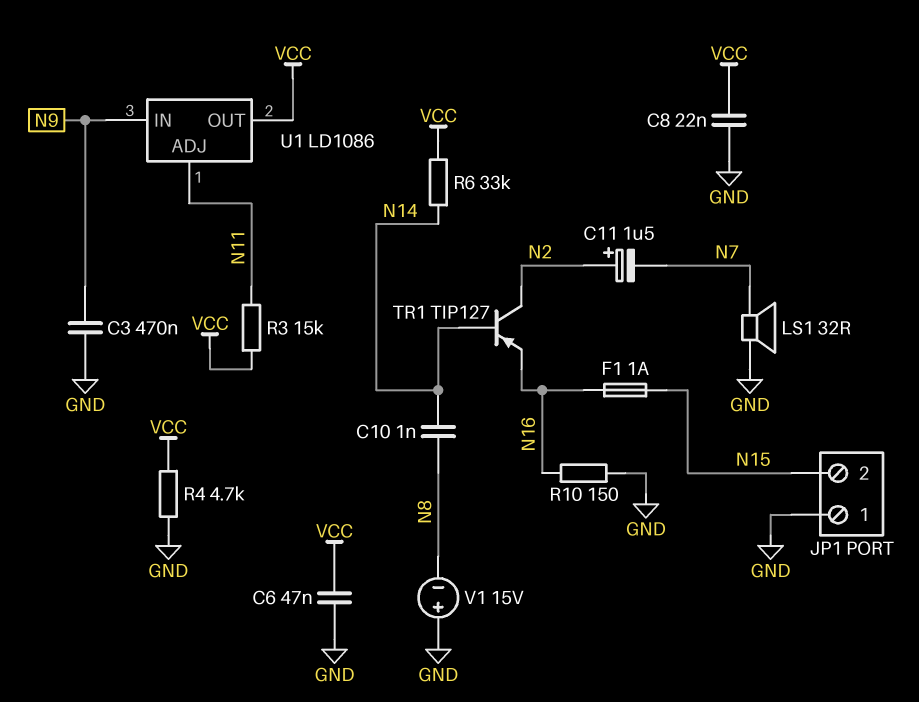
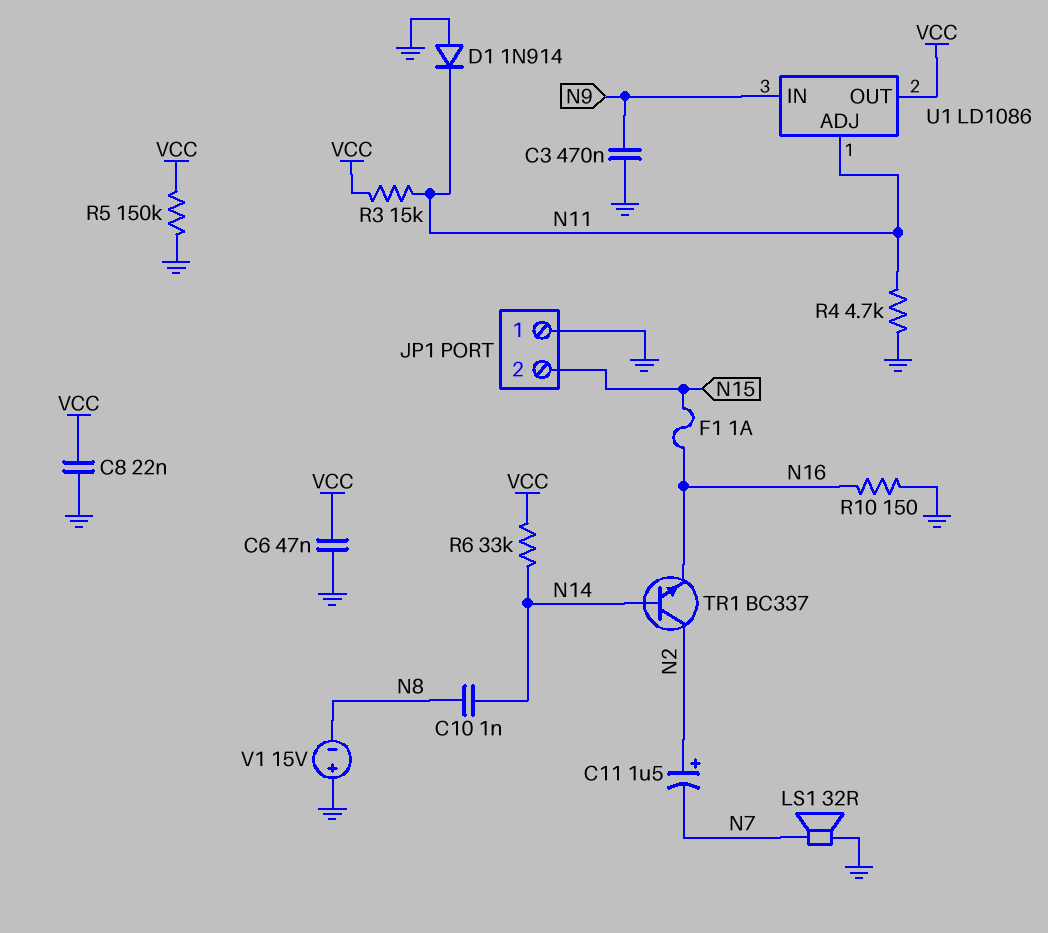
D1: none -> diode 1N914 (A GND, K N11)
R4: 4.7k (GND, VCC) -> 4.7k (GND, N11)
R5: none -> 150k (GND, VCC)
TR1: PNP TIP127 (B N14, C N2, E N16) -> NPN BC337 (B N14, C N2, E N16)

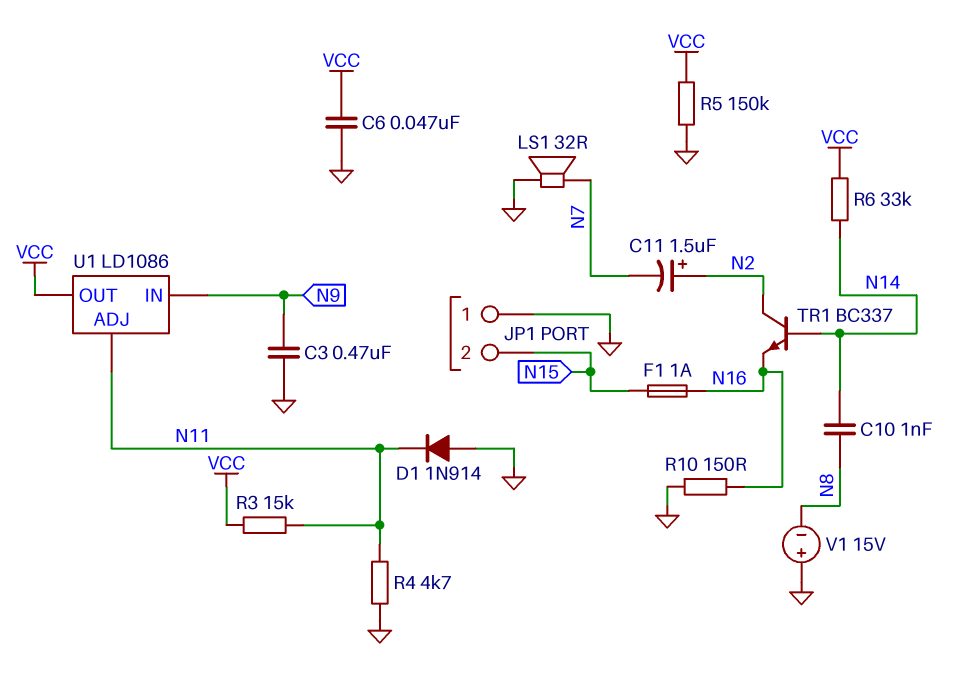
C8: 22nF (GND, VCC) -> none

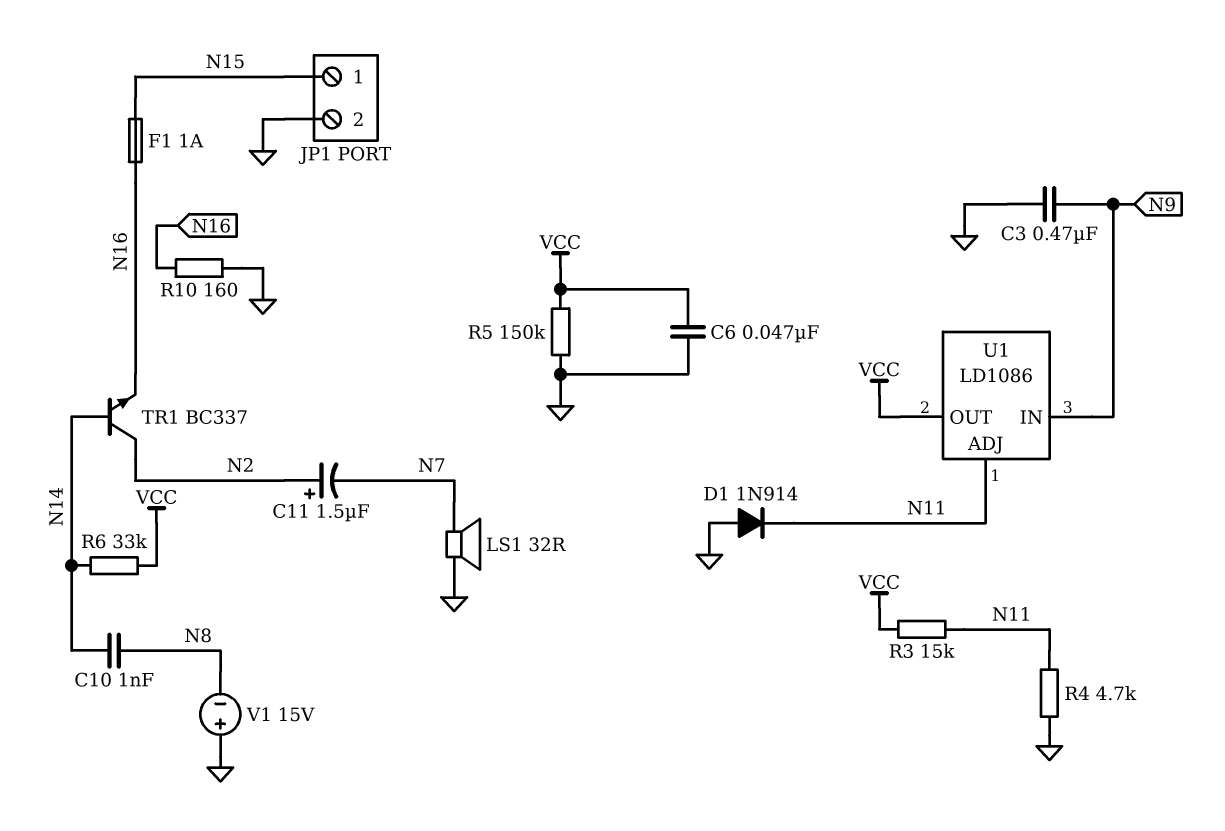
JP1 pin 1: GND -> N15
JP1 pin 2: N15 -> GND
R10: 150 (GND, N16) -> 160 (GND, N16)

